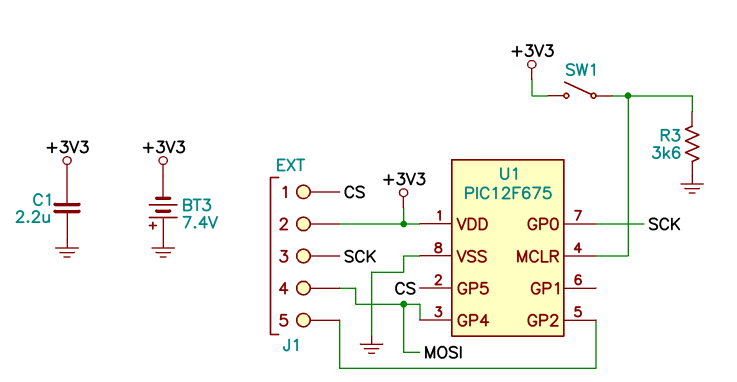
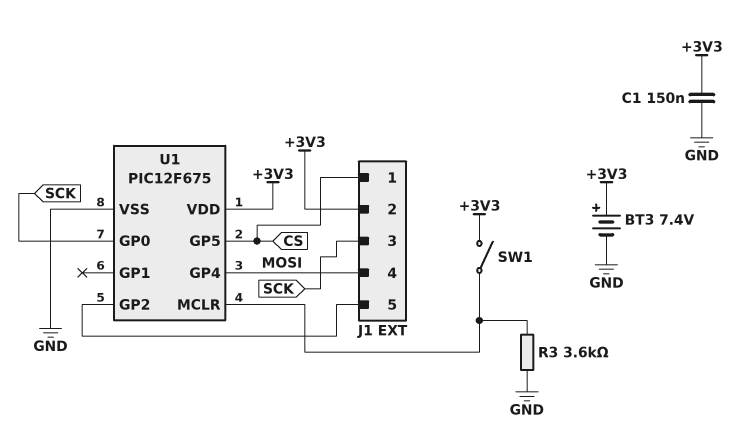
BT3: 7.4V (plus GND, minus +3V3) -> 7.4V (plus +3V3, minus GND)
C1: 2.2uF (+3V3, GND) -> 150nF (+3V3, GND)

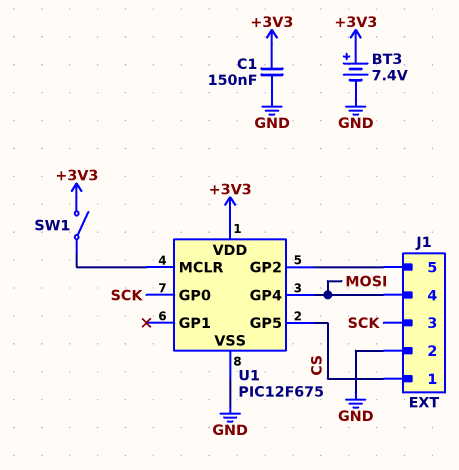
J1 pin 2: +3V3 -> GND
R3: 3.6k (GND, U1/MCLR) -> none

